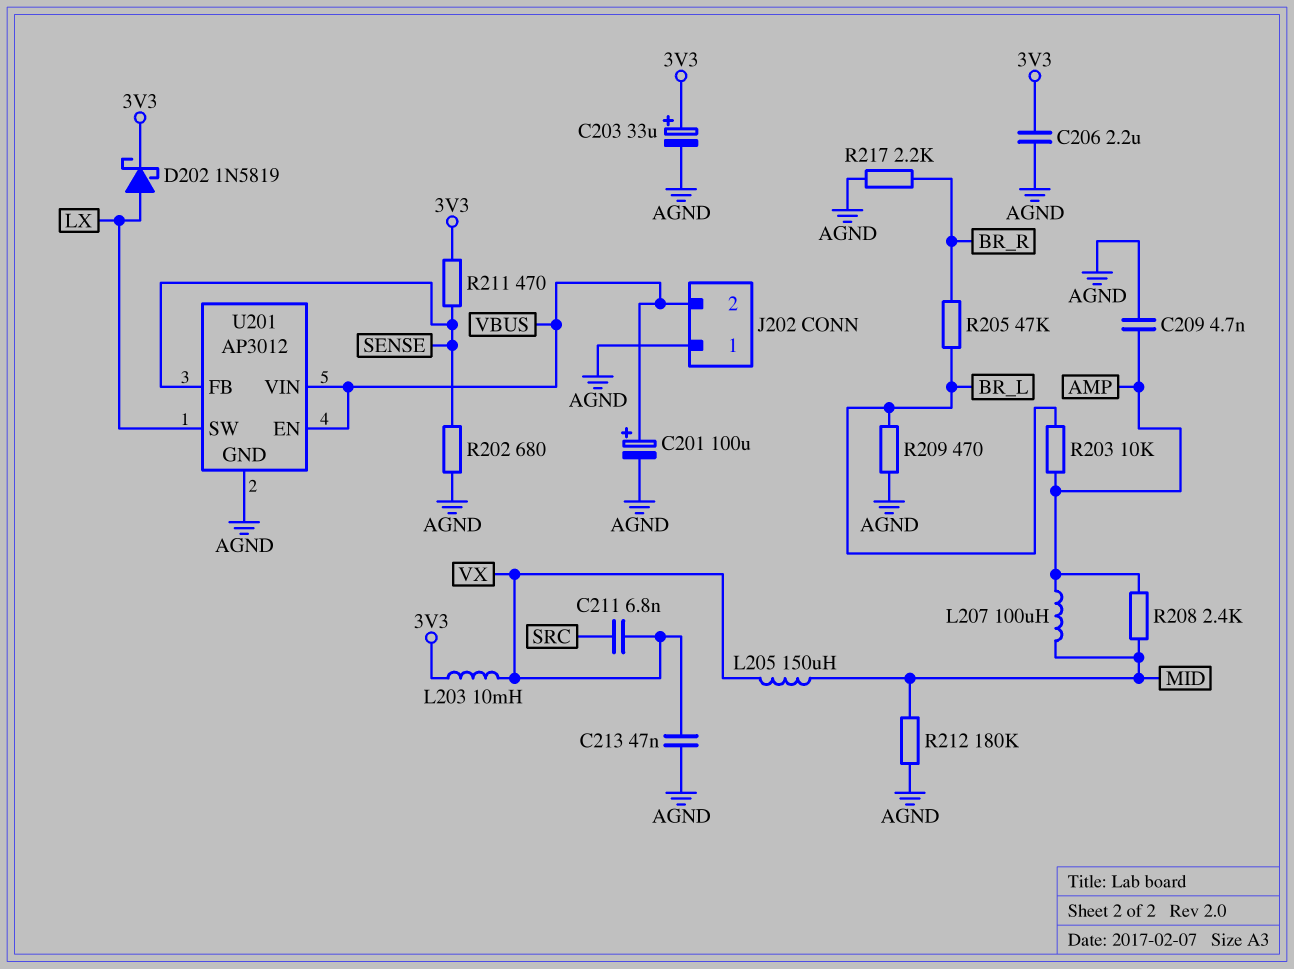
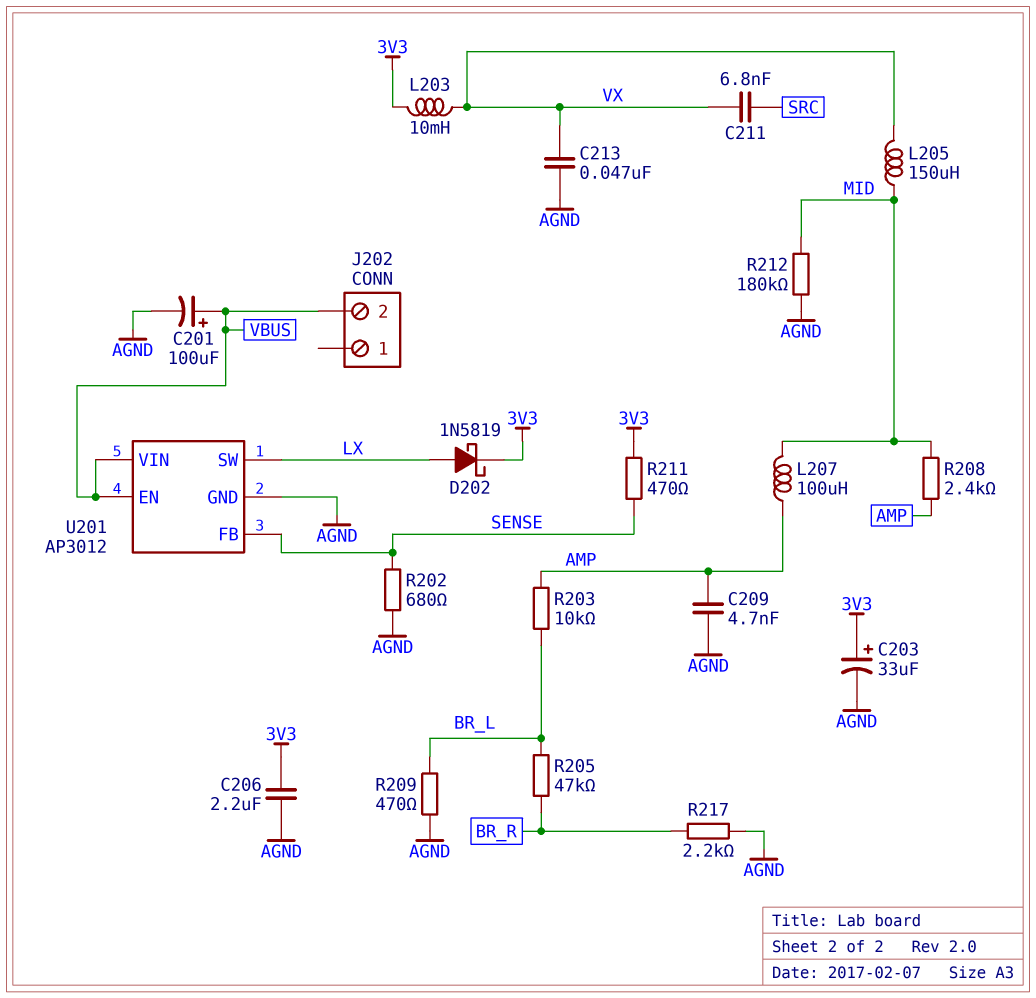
J202 pin 1: AGND -> none

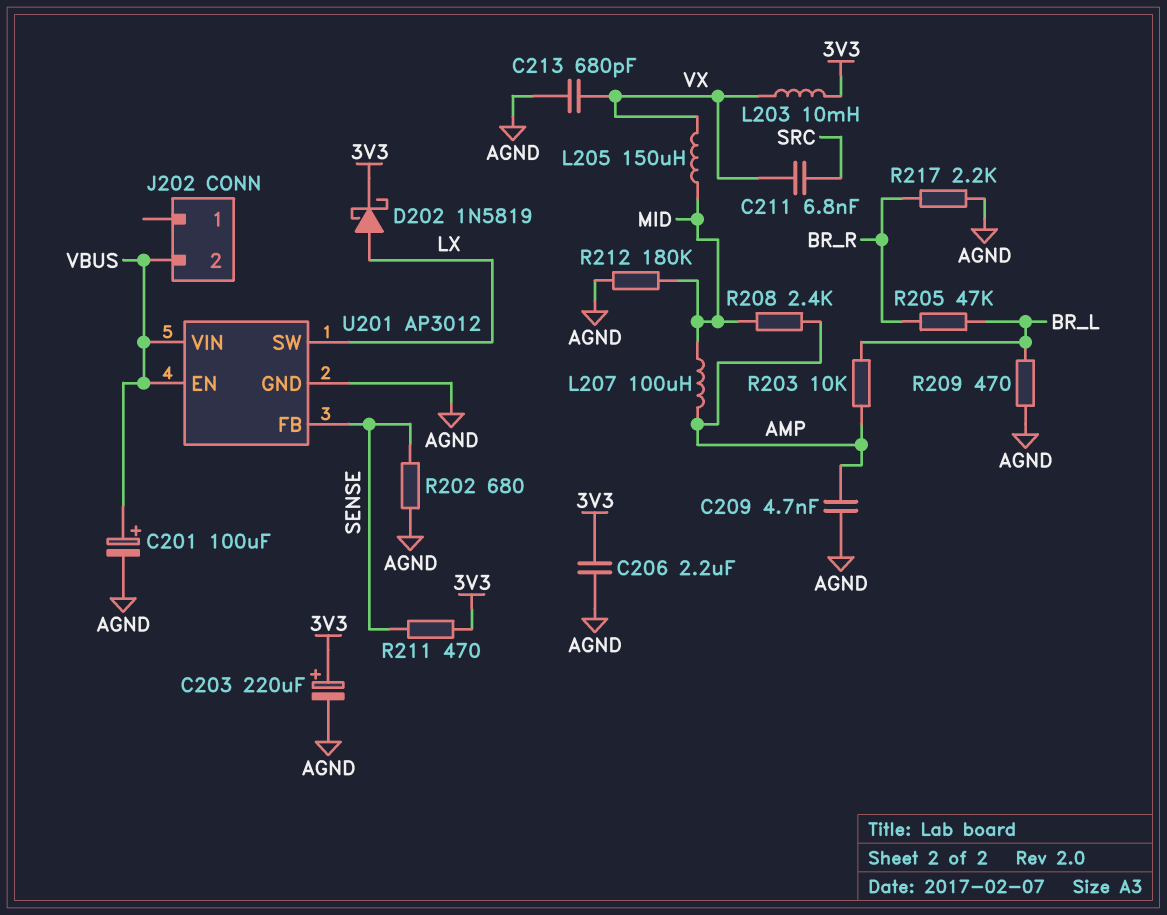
C203: 33uF (plus 3V3, minus AGND) -> 220uF (plus 3V3, minus AGND)
C213: 47nF (AGND, VX) -> 680pF (AGND, VX)

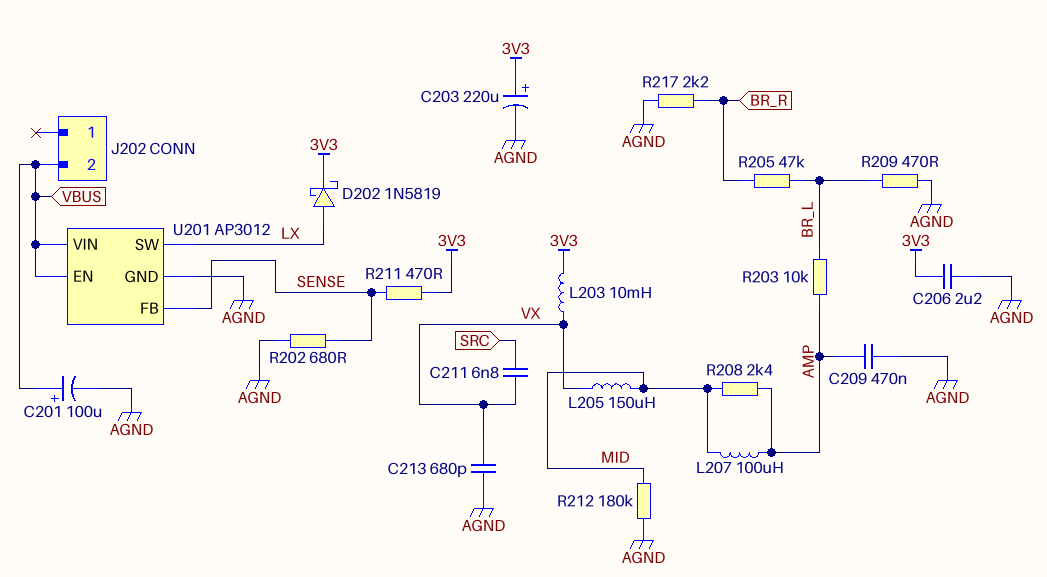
C209: 4.7nF (AGND, AMP) -> 470nF (AGND, AMP)

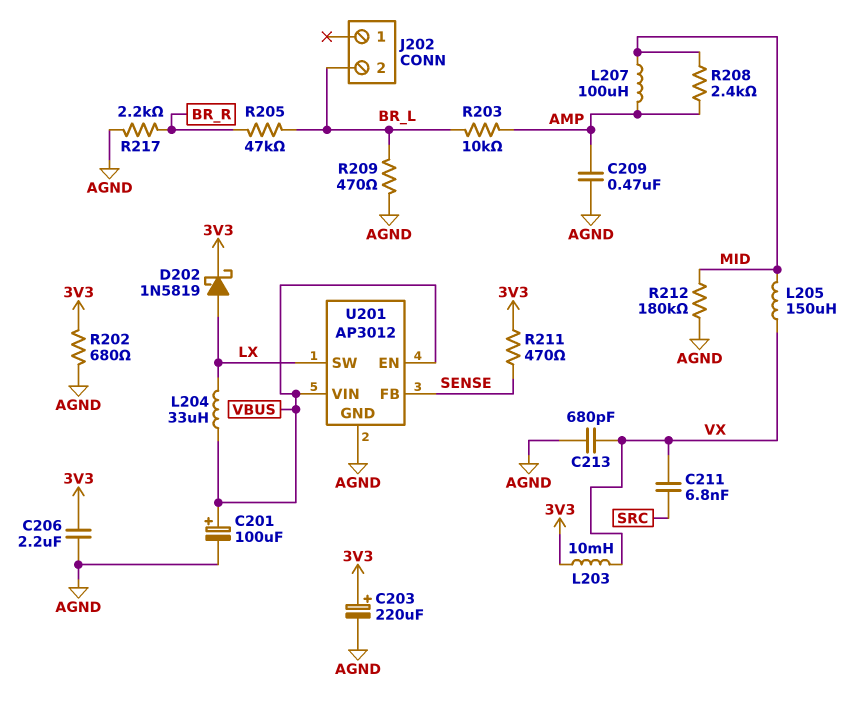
J202 pin 2: VBUS -> BR_L
L204: none -> 33uH (LX, VBUS)
R202: 680 (AGND, SENSE) -> 680 (3V3, AGND)

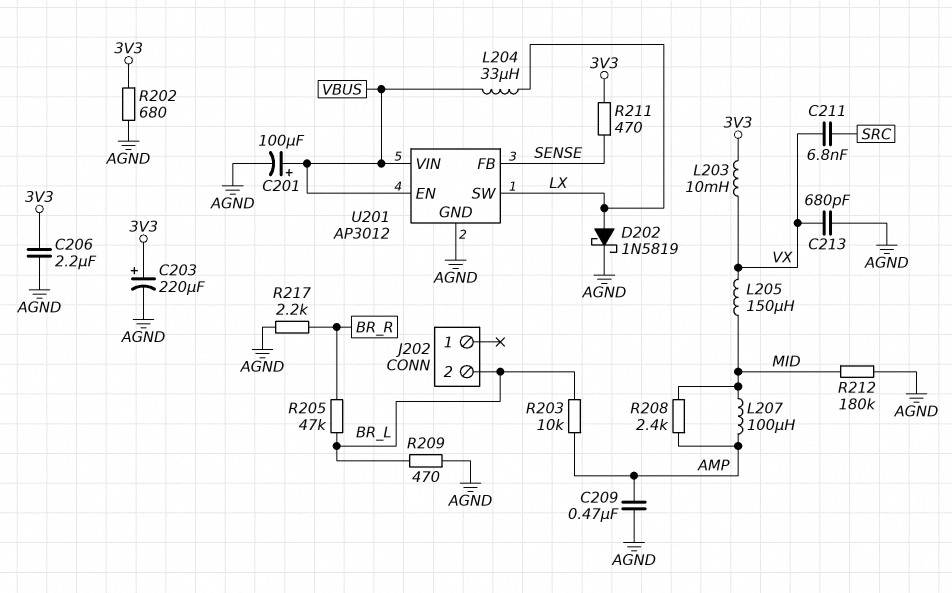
D202: schottky 1N5819 (A LX, K 3V3) -> schottky 1N5819 (A LX, K AGND)

